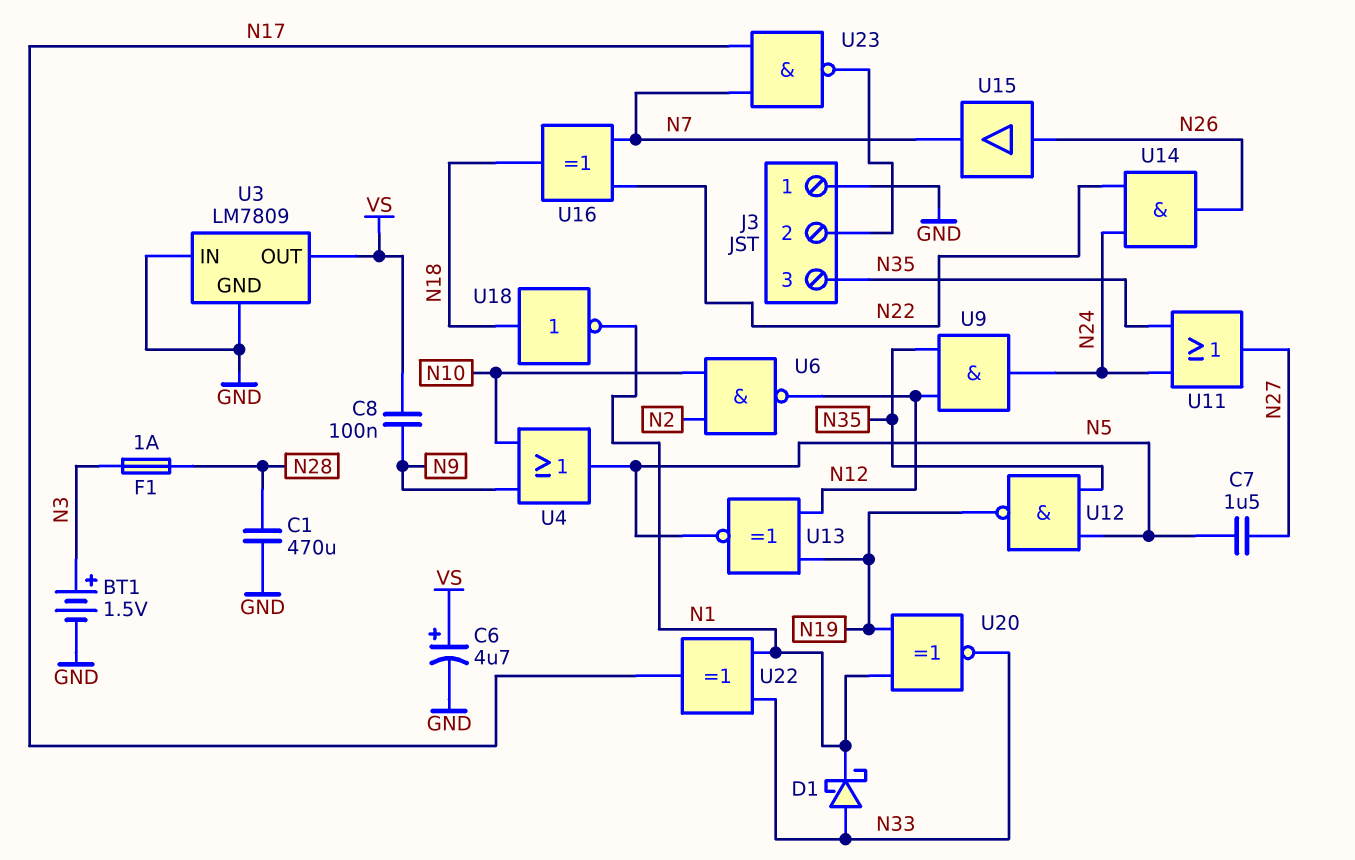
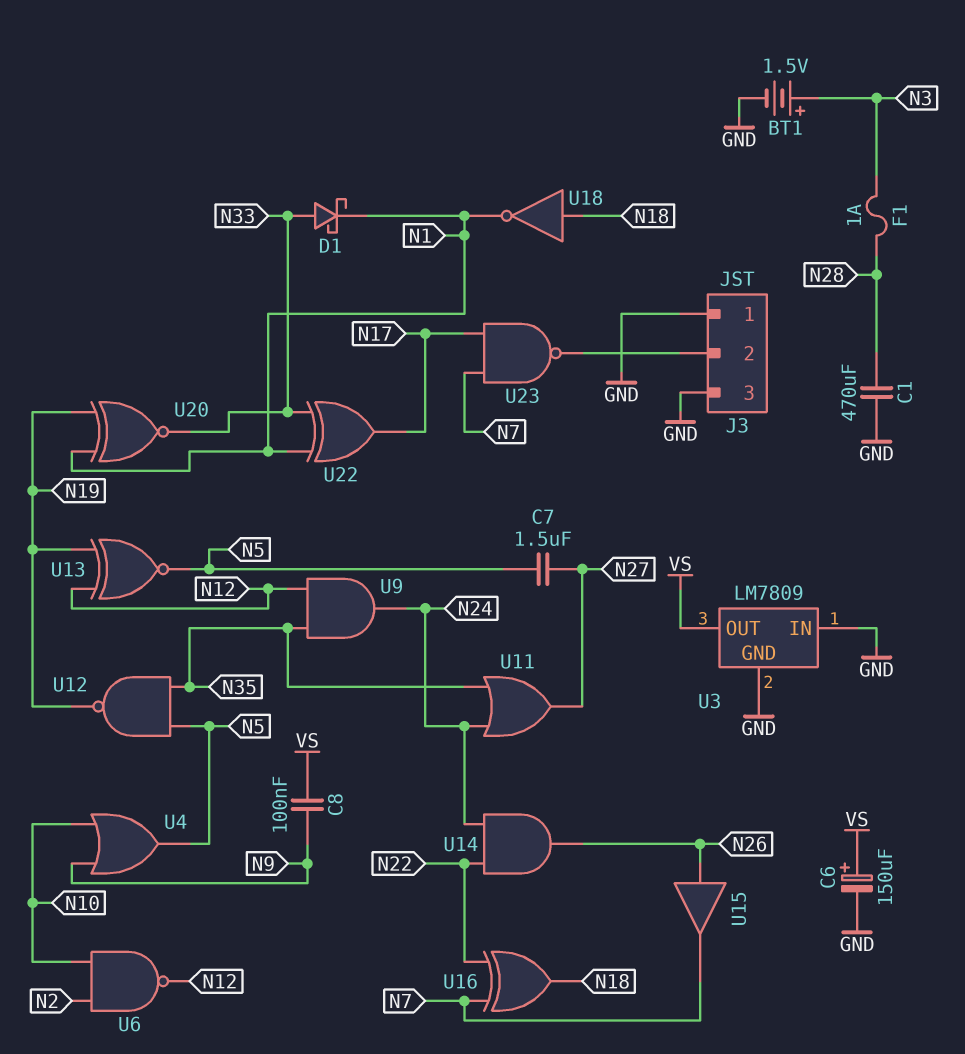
C6: 4.7uF (plus VS, minus GND) -> 150uF (plus VS, minus GND)
J3 pin 3: N35 -> GND

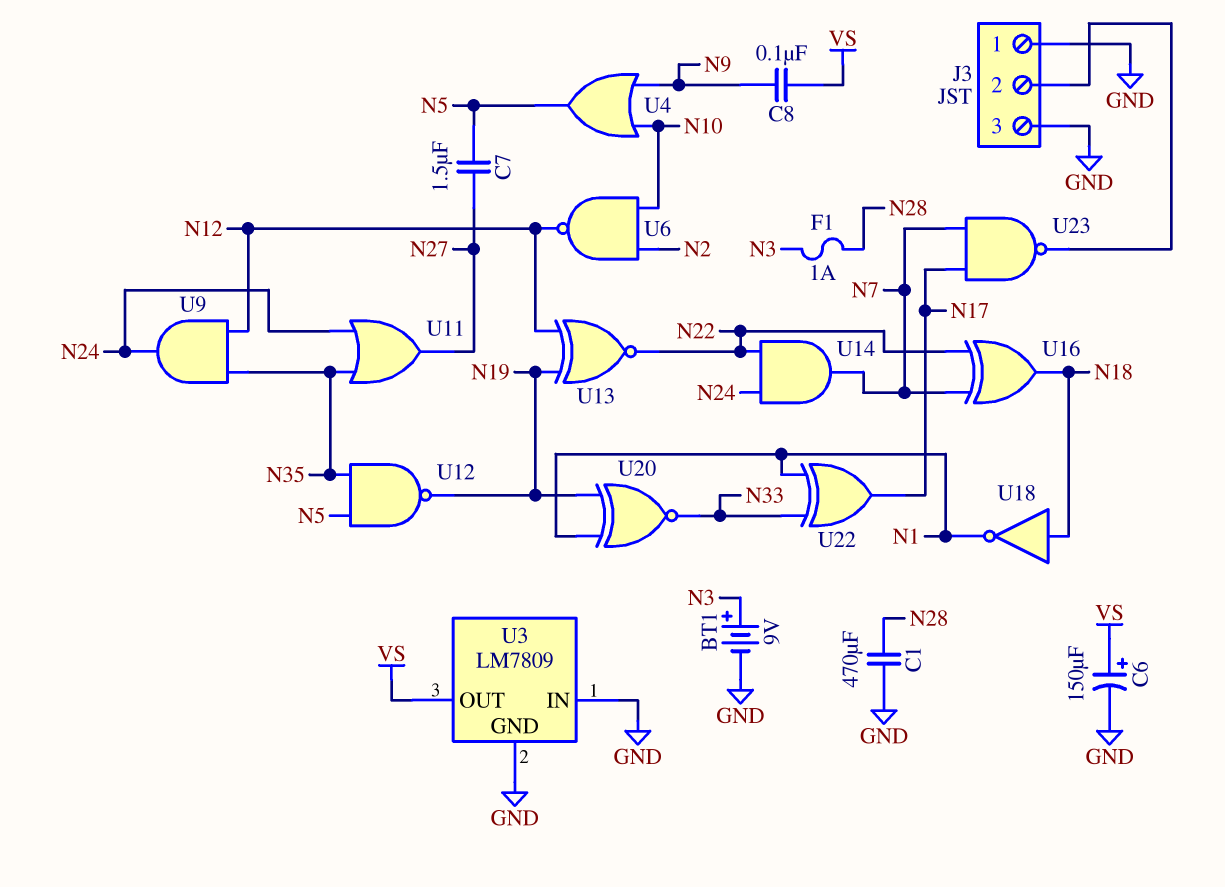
BT1: 1.5V (plus N3, minus GND) -> 9V (plus N3, minus GND)
D1: schottky (A N33, K N1) -> none
U13: XNOR (in N12, in N19, out N5) -> XNOR (in N12, in N19, out N22)
U14: AND (in N22, in N24, out N26) -> AND (in N22, in N24, out N7)
U15: buffer (in N26, out N7) -> none

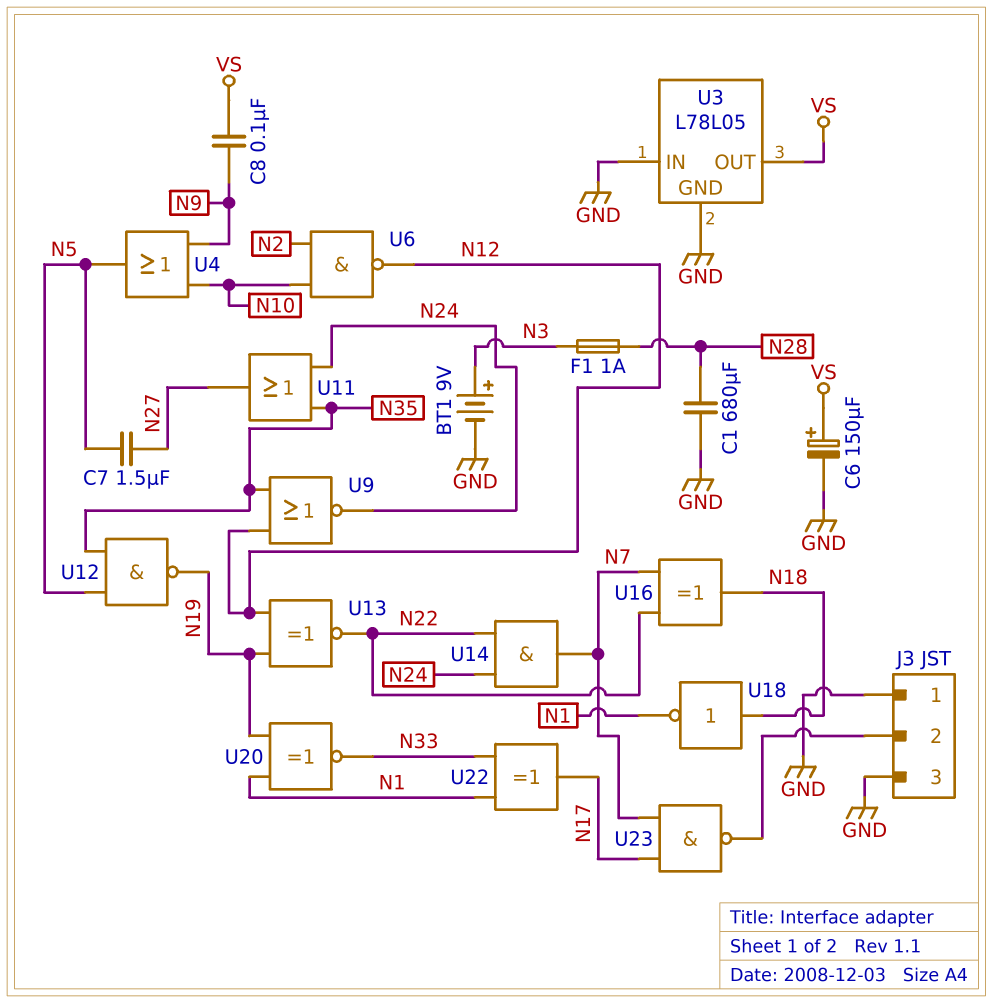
C1: 470uF (GND, N28) -> 680uF (GND, N28)
U3: LM7809 -> L78L05
U9: AND (in N12, in N35, out N24) -> NOR (in N12, in N35, out N24)

